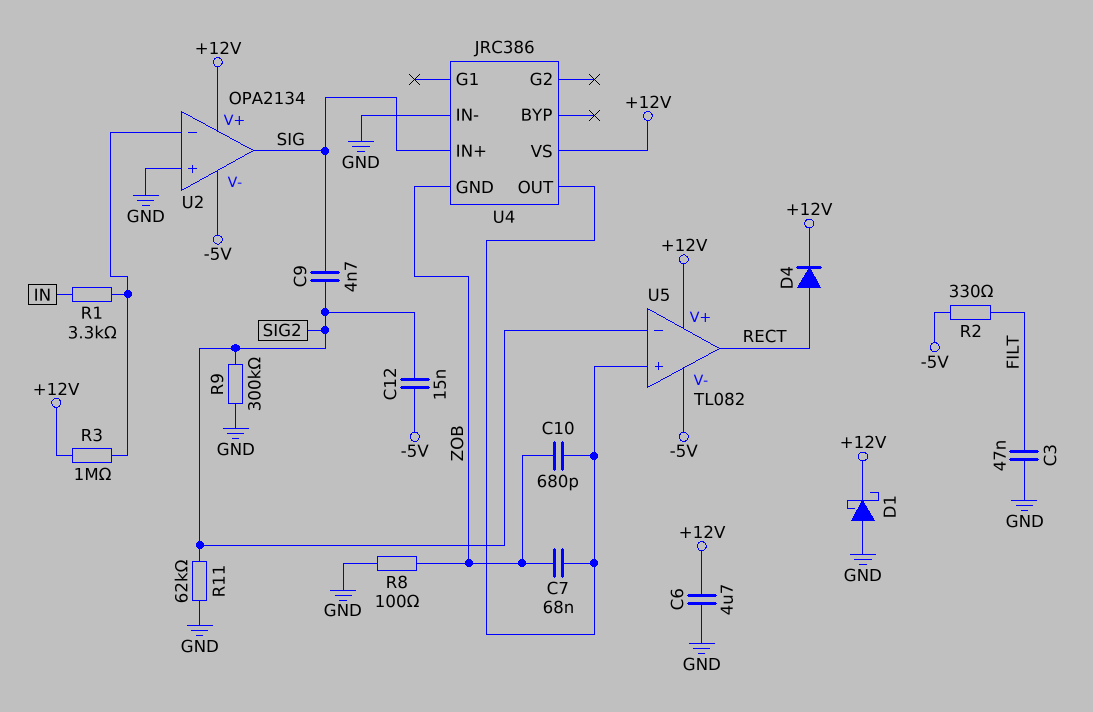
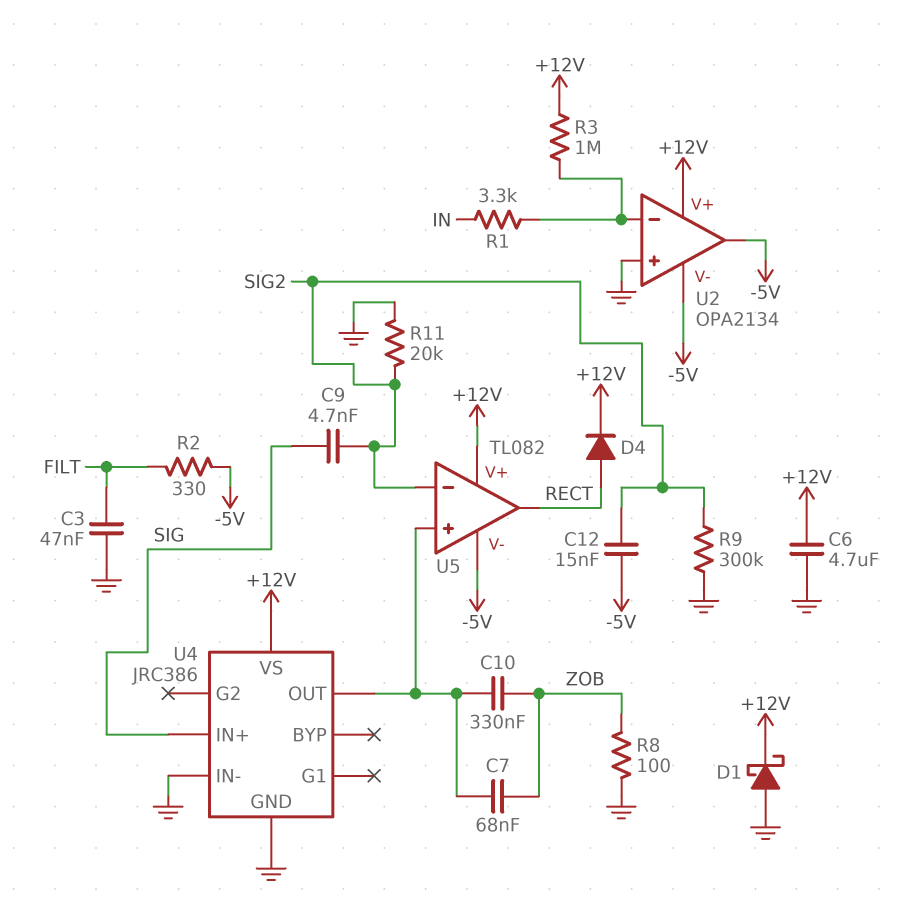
C10: 680pF (U4/OUT, ZOB) -> 330nF (U4/OUT, ZOB)
R11: 62k (GND, SIG2) -> 20k (GND, SIG2)
U2 pin out: SIG -> -5V
U4 pin GND: ZOB -> GND

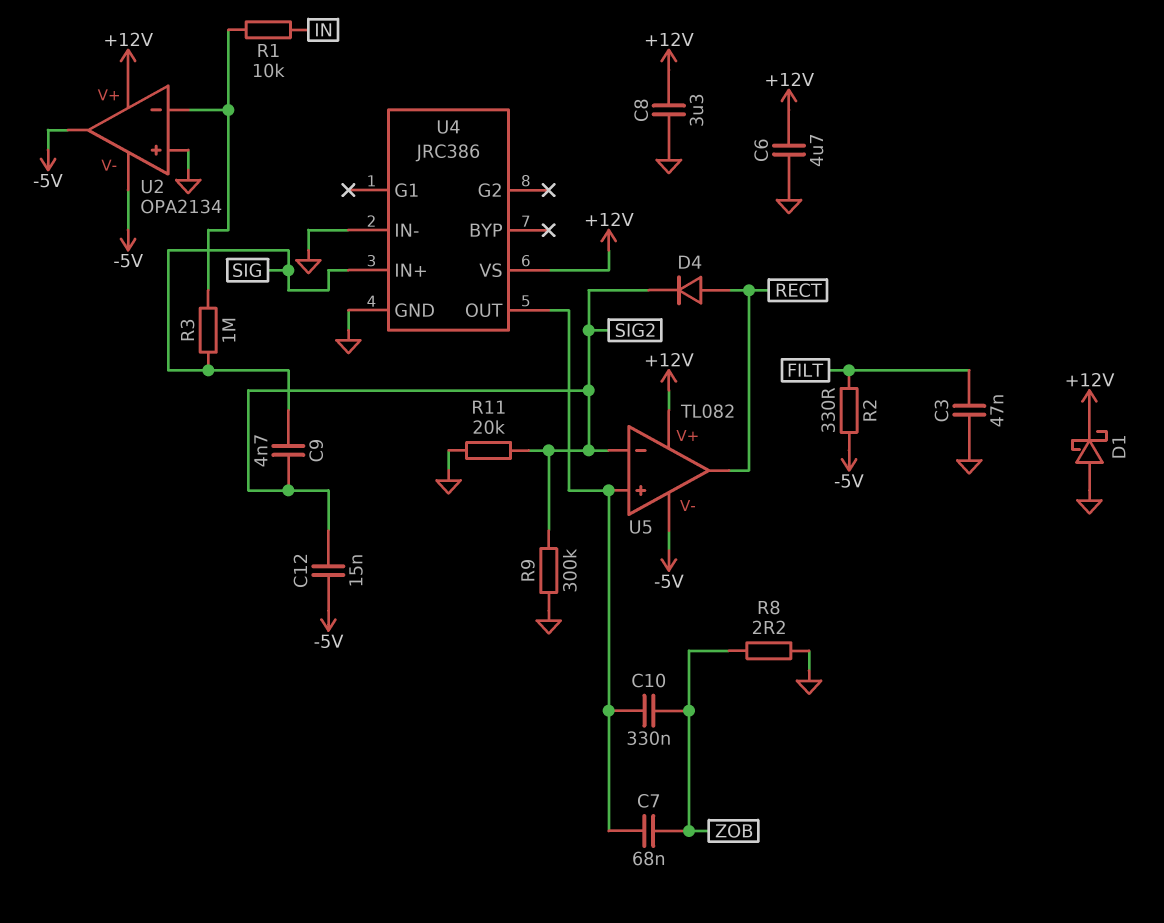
C8: none -> 3.3uF (+12V, GND)
D4: diode (A RECT, K +12V) -> diode (A RECT, K SIG2)
R1: 3.3k (IN, U2/in-) -> 10k (IN, U2/in-)
R3: 1M (+12V, U2/in-) -> 1M (SIG, U2/in-)
R8: 100 (GND, ZOB) -> 2.2 (GND, ZOB)

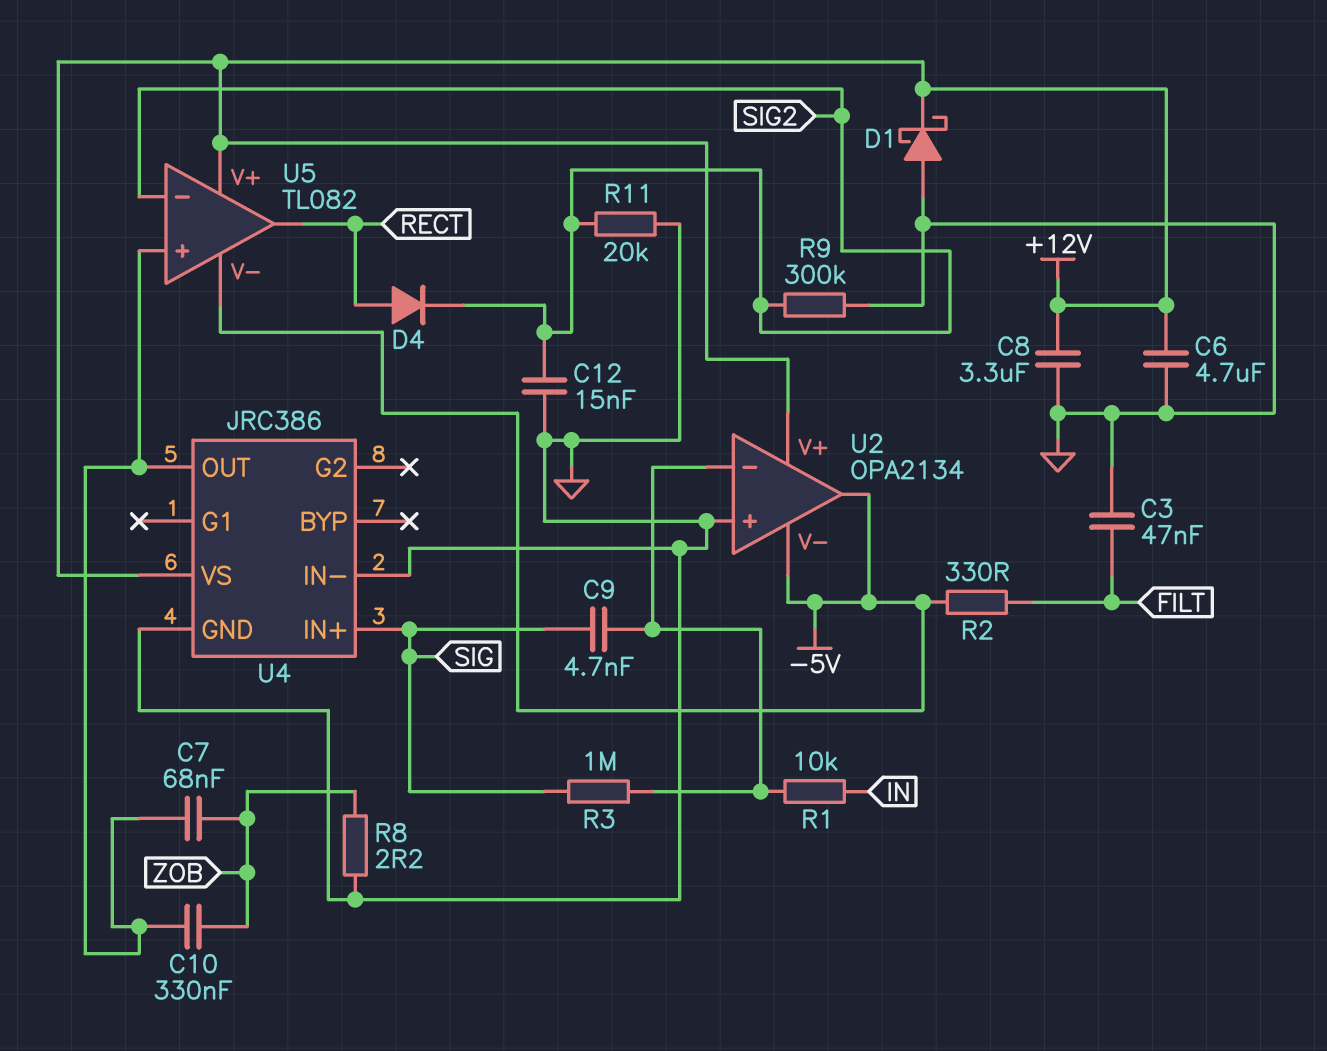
C9: 4.7nF (SIG, SIG2) -> 4.7nF (SIG, U2/in-)
C12: 15nF (-5V, SIG2) -> 15nF (GND, SIG2)

